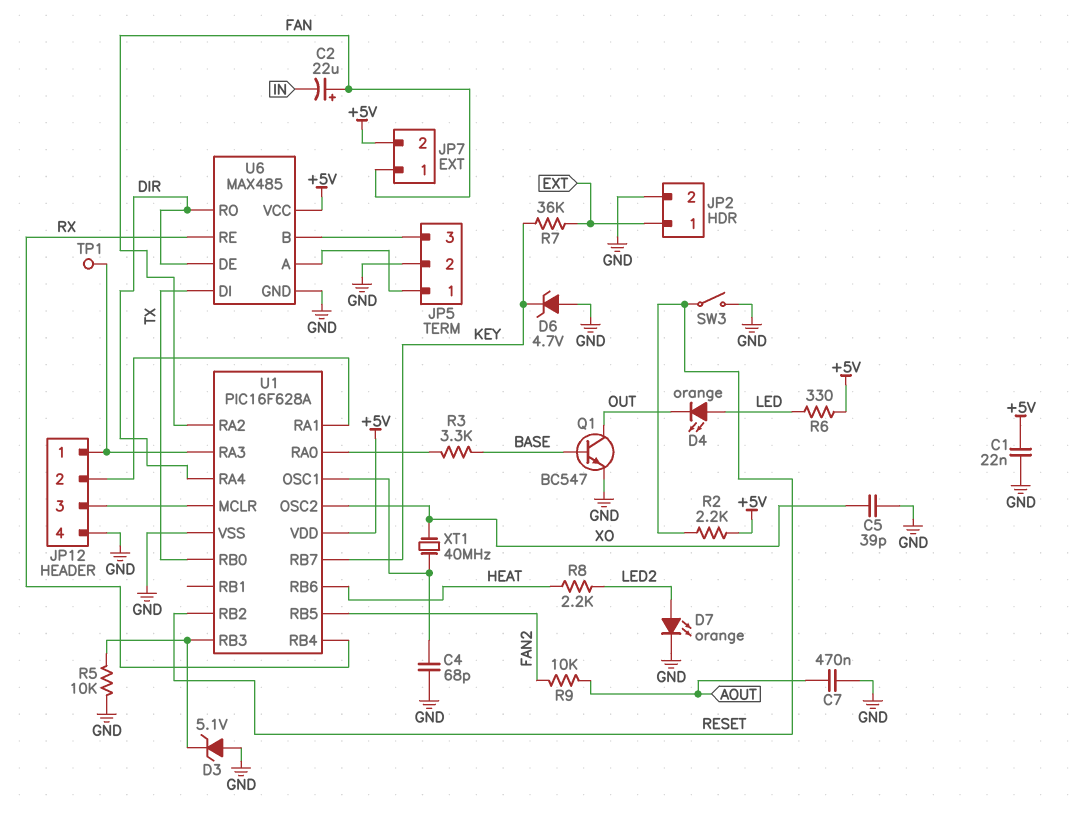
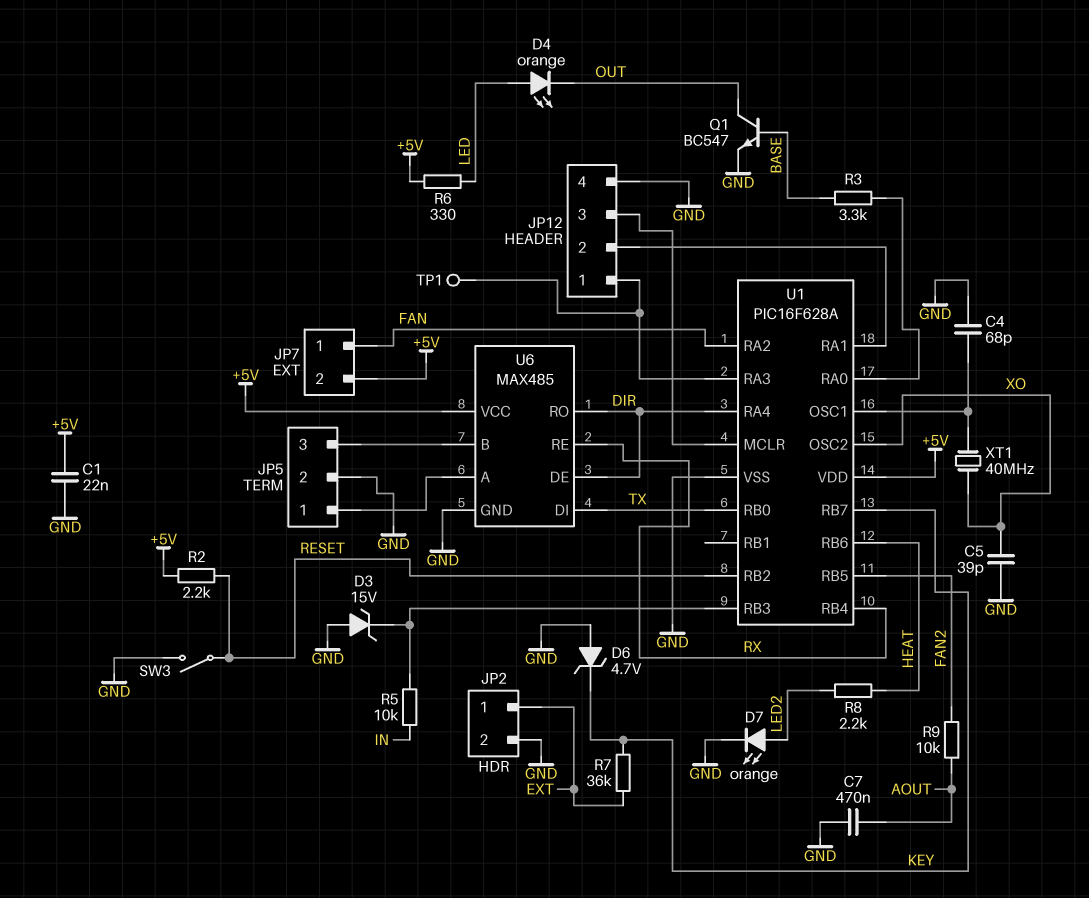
C2: 22uF (plus FAN, minus IN) -> none
D3: zener 5.1V (A GND, K U1/RB3) -> zener 15V (A GND, K U1/RB3)
R5: 10k (GND, U1/RB3) -> 10k (IN, U1/RB3)

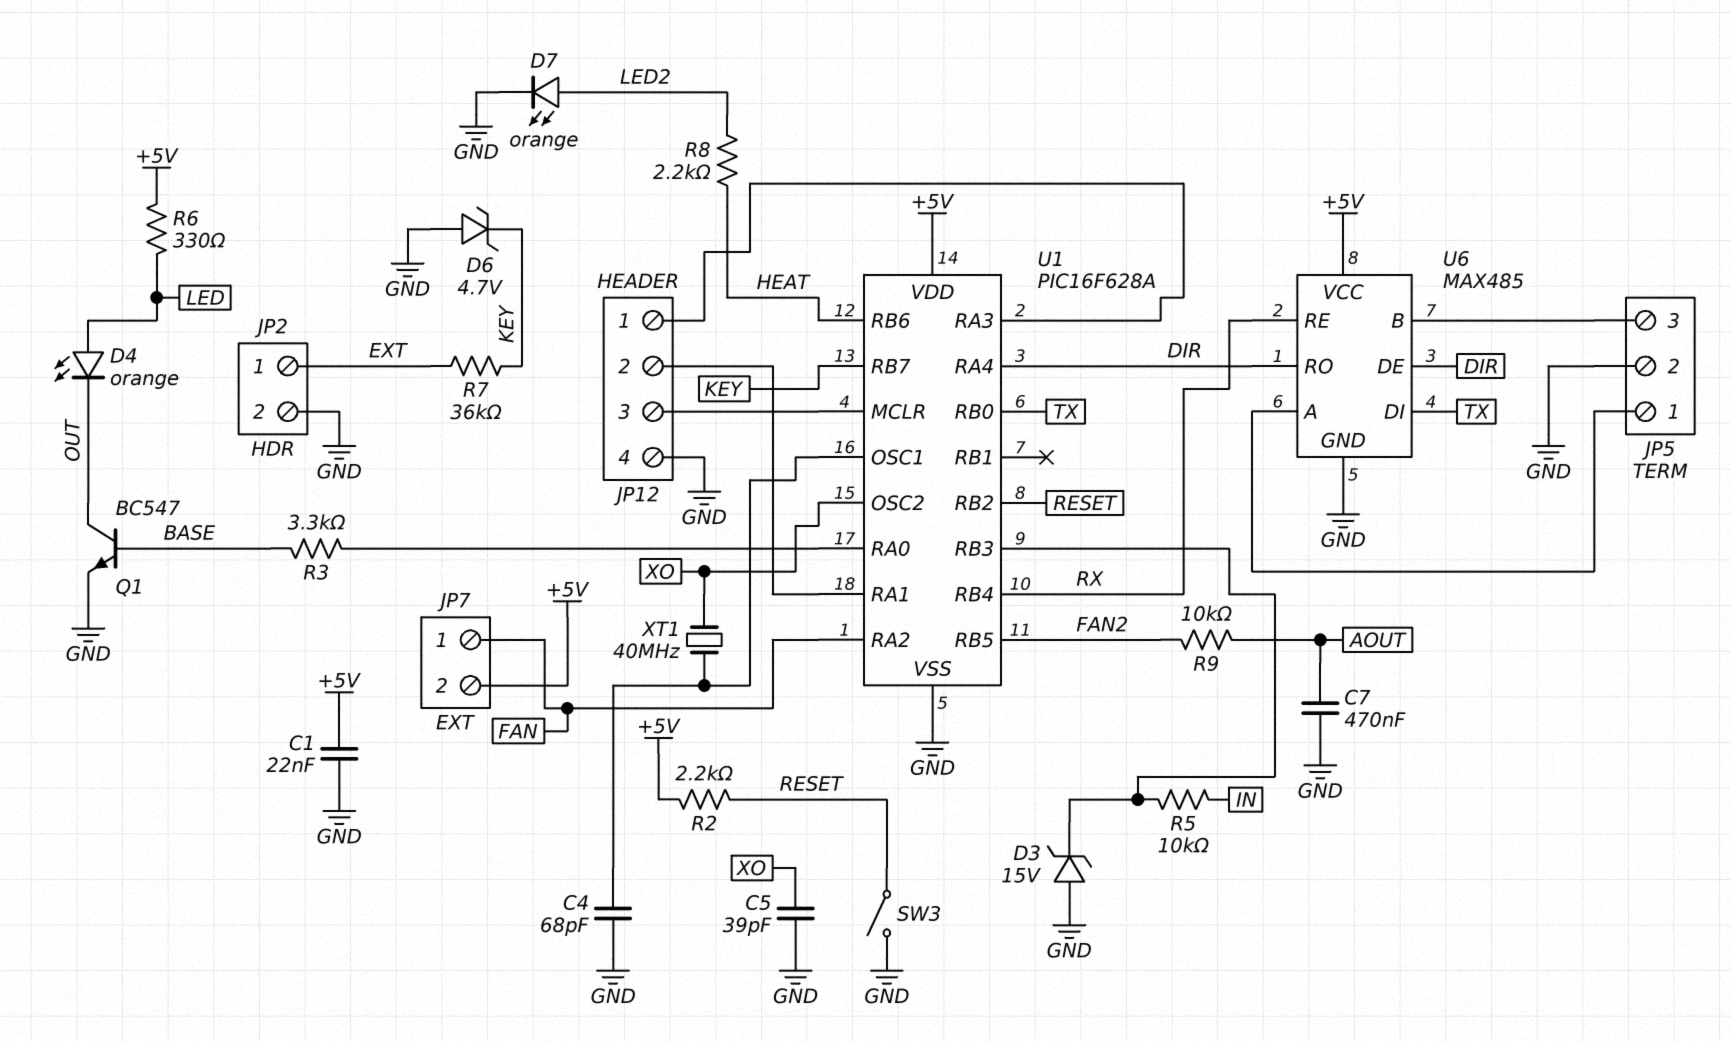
TP1: test point (JP12/1) -> none

